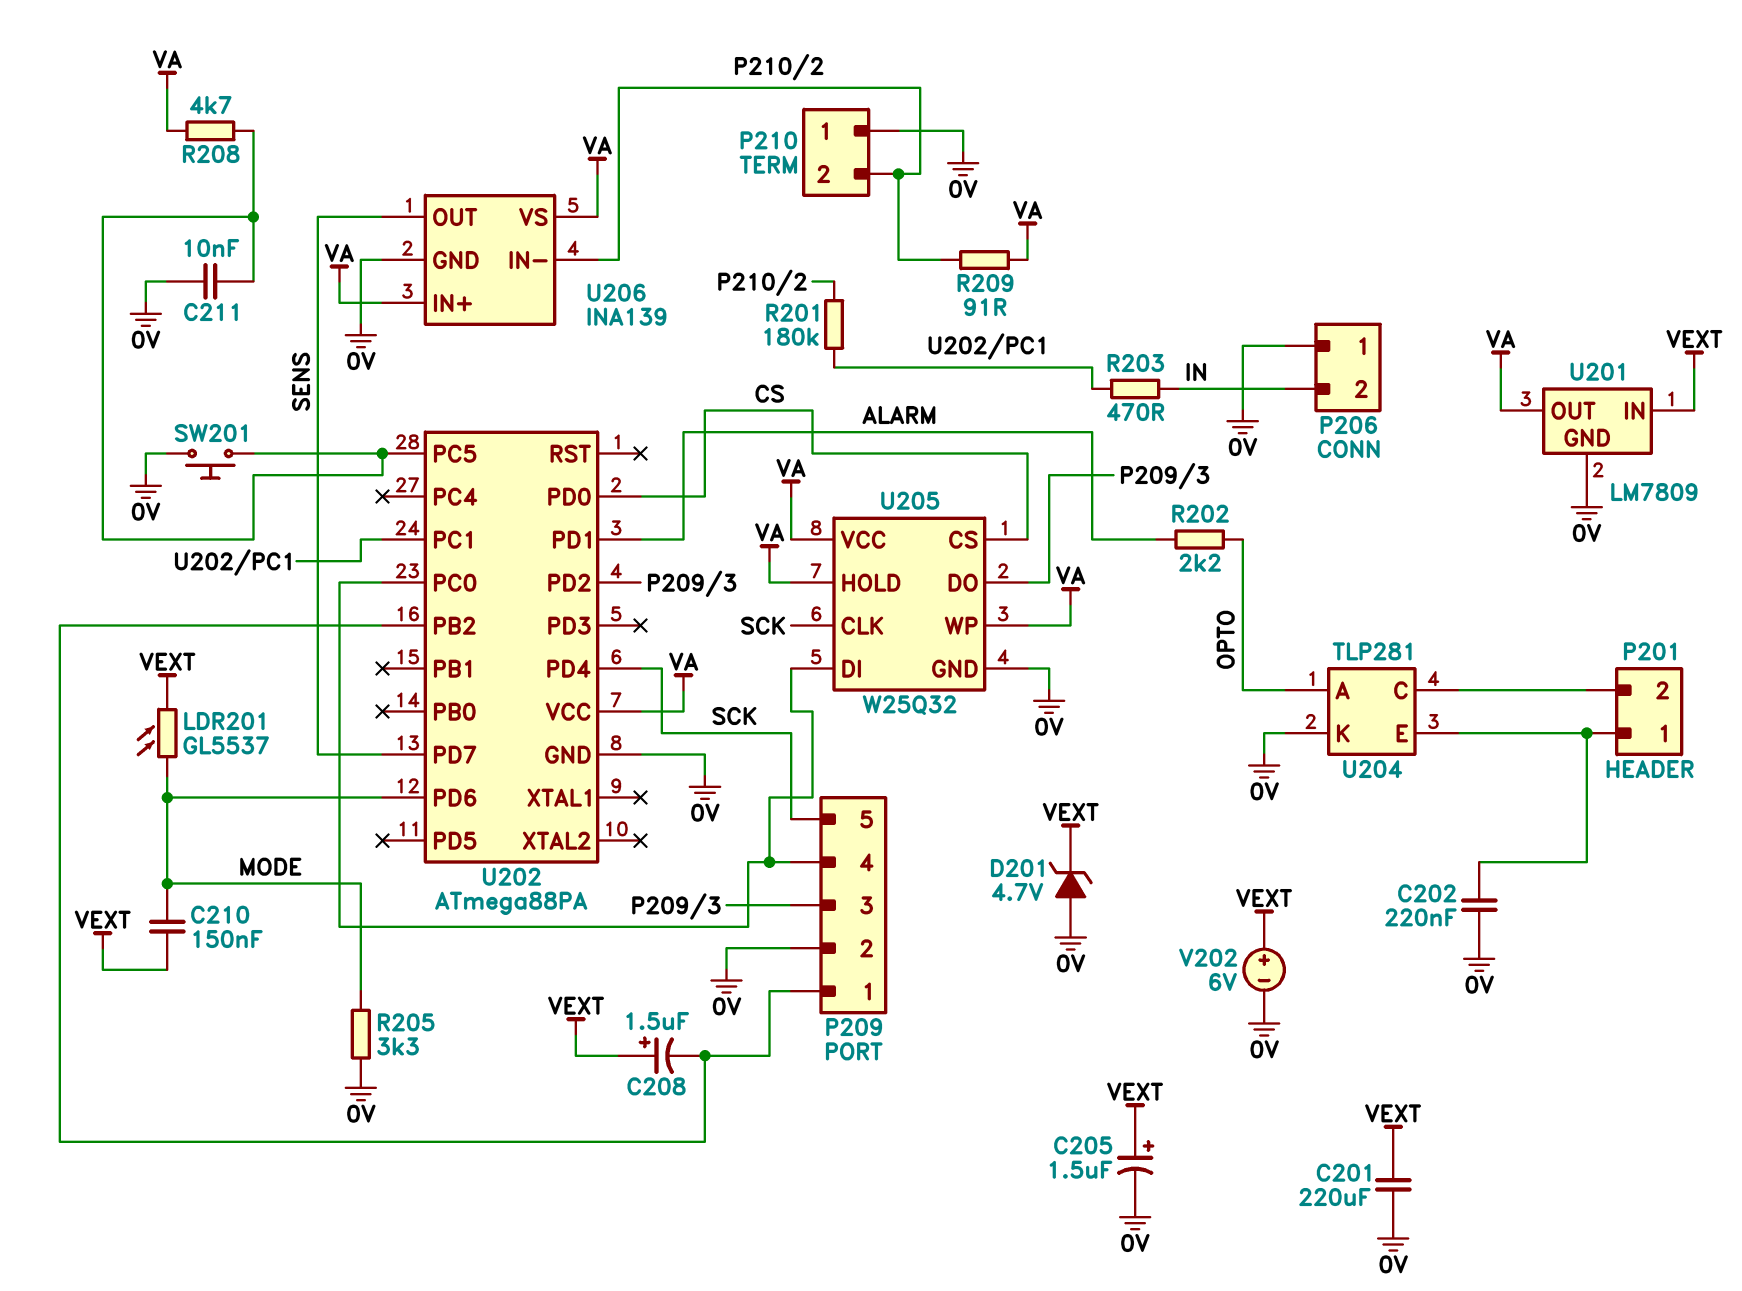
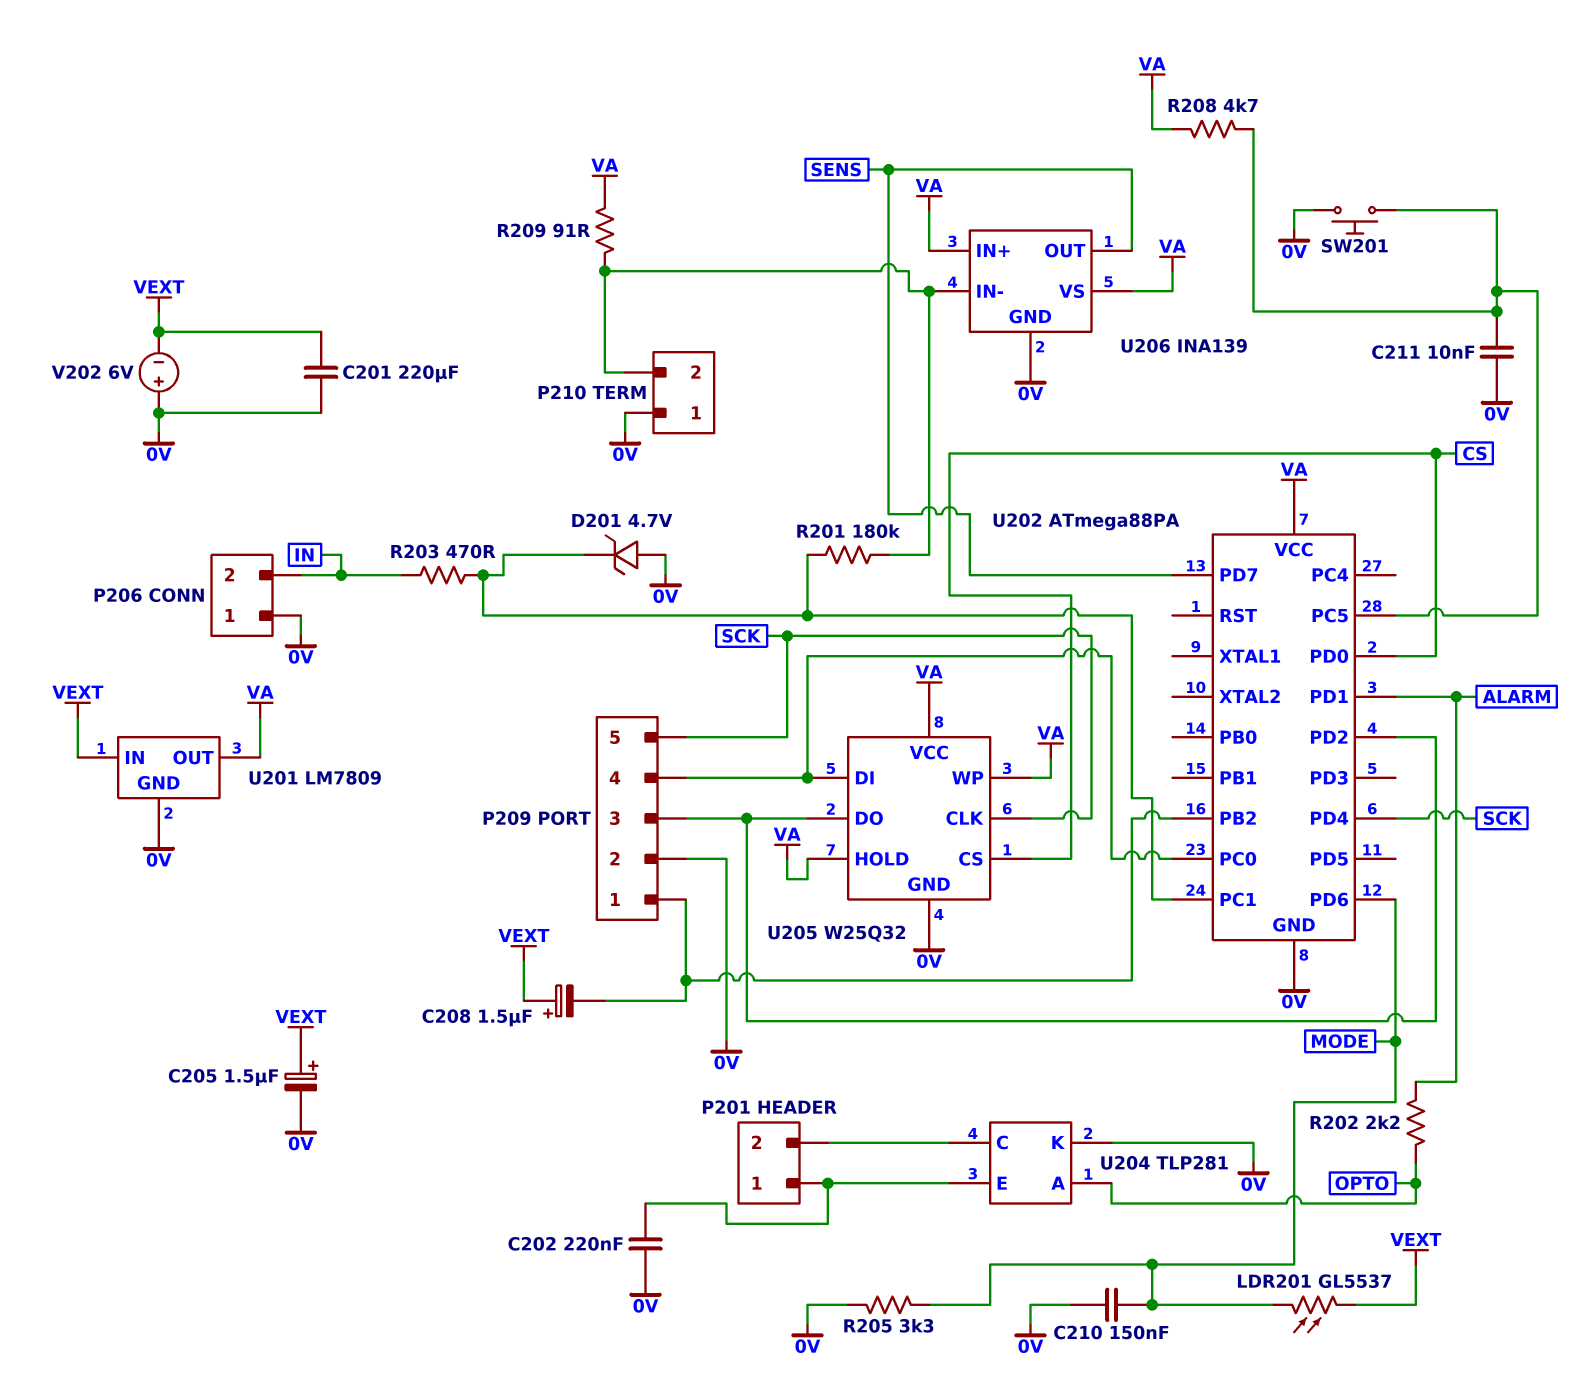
C210: 150nF (MODE, VEXT) -> 150nF (0V, MODE)
D201: zener 4.7V (A 0V, K VEXT) -> zener 4.7V (A 0V, K U202/PC1)
V202: 6V (plus VEXT, minus 0V) -> 6V (plus 0V, minus VEXT)

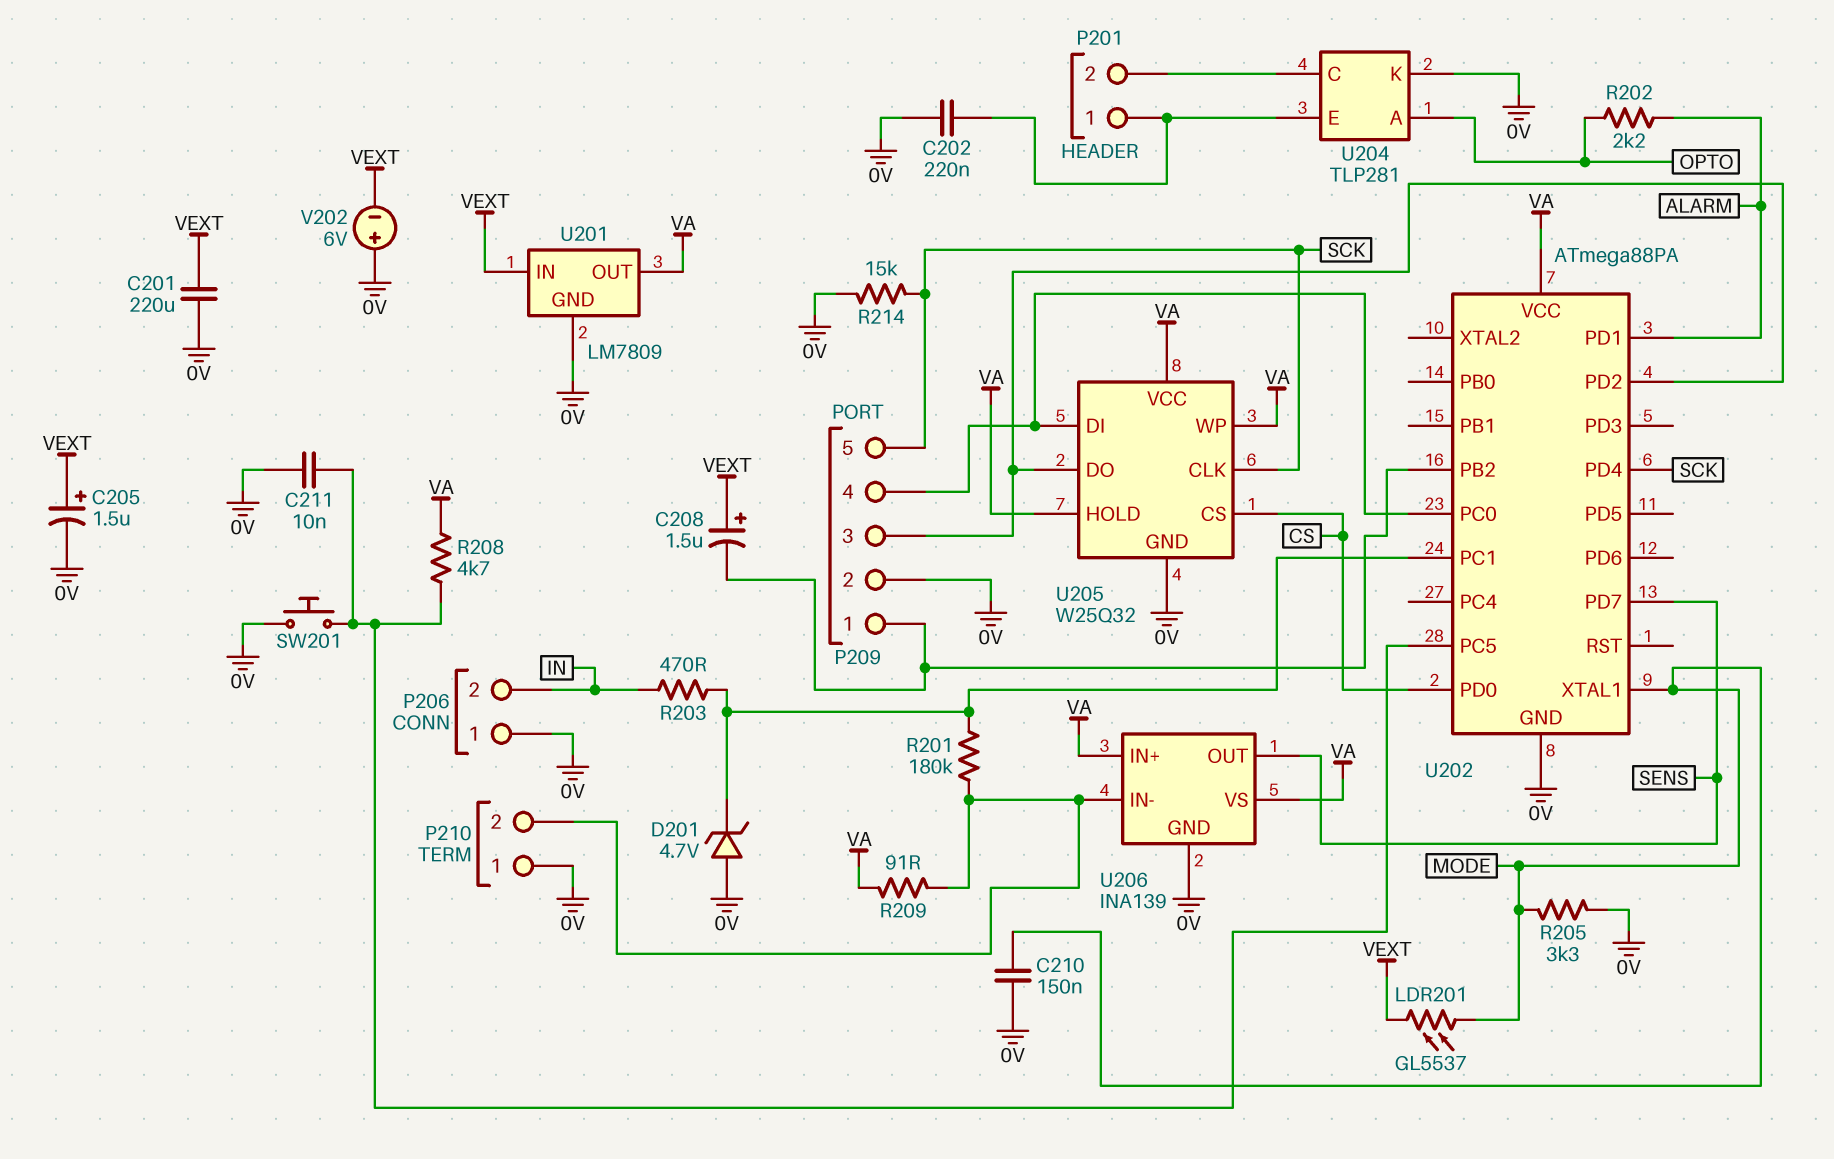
R214: none -> 15k (0V, SCK)
U202 pin PD6: MODE -> none
U202 pin XTAL1: none -> MODE

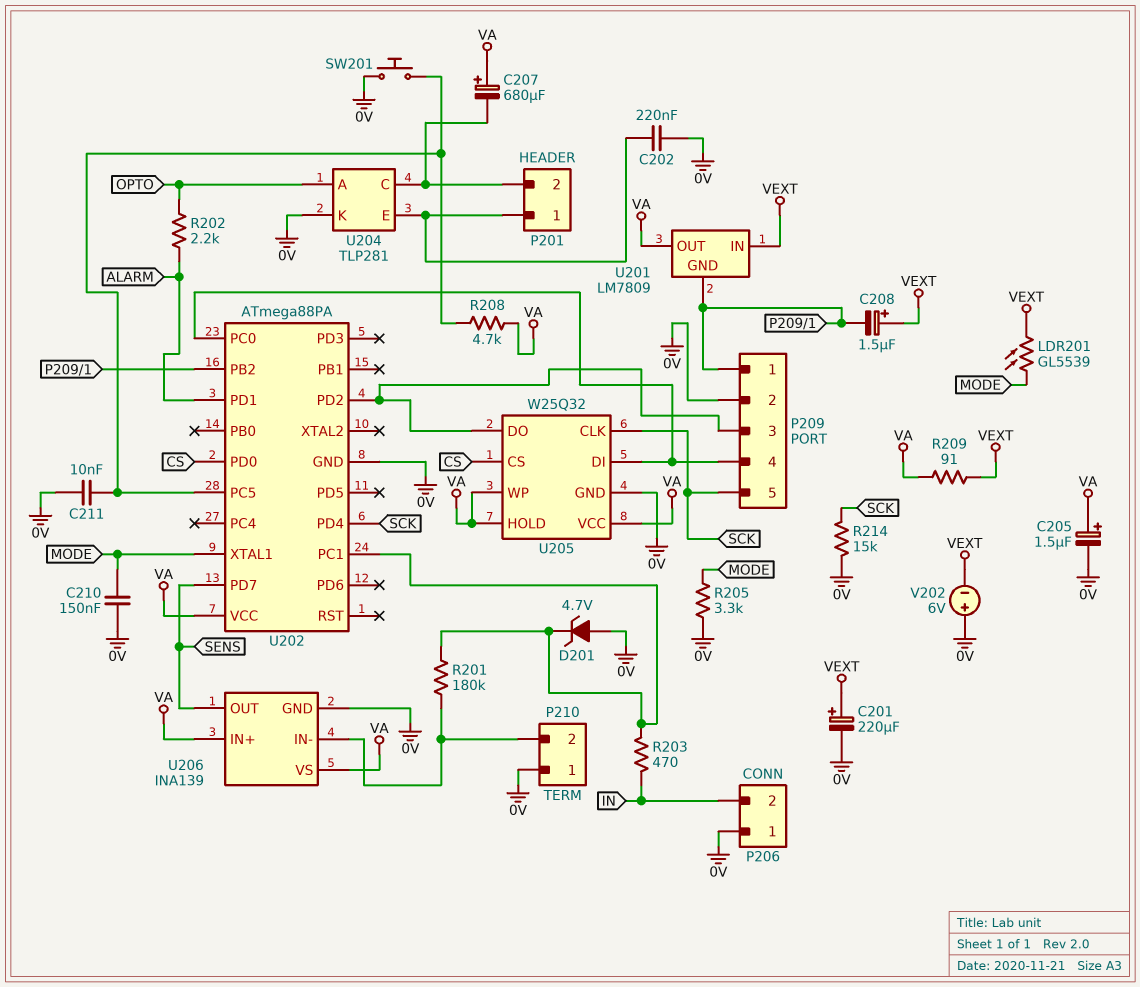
C201: 220uF (0V, VEXT) -> 220uF (plus VEXT, minus 0V)
C205: 1.5uF (plus VEXT, minus 0V) -> 1.5uF (plus VA, minus 0V)
C207: none -> 680uF (plus VA, minus P201/2)
LDR201: GL5537 (MODE, VEXT) -> GL5539 (MODE, VEXT)
R209: 91 (P210/2, VA) -> 91 (VA, VEXT)
U201 pin GND: 0V -> P209/1

